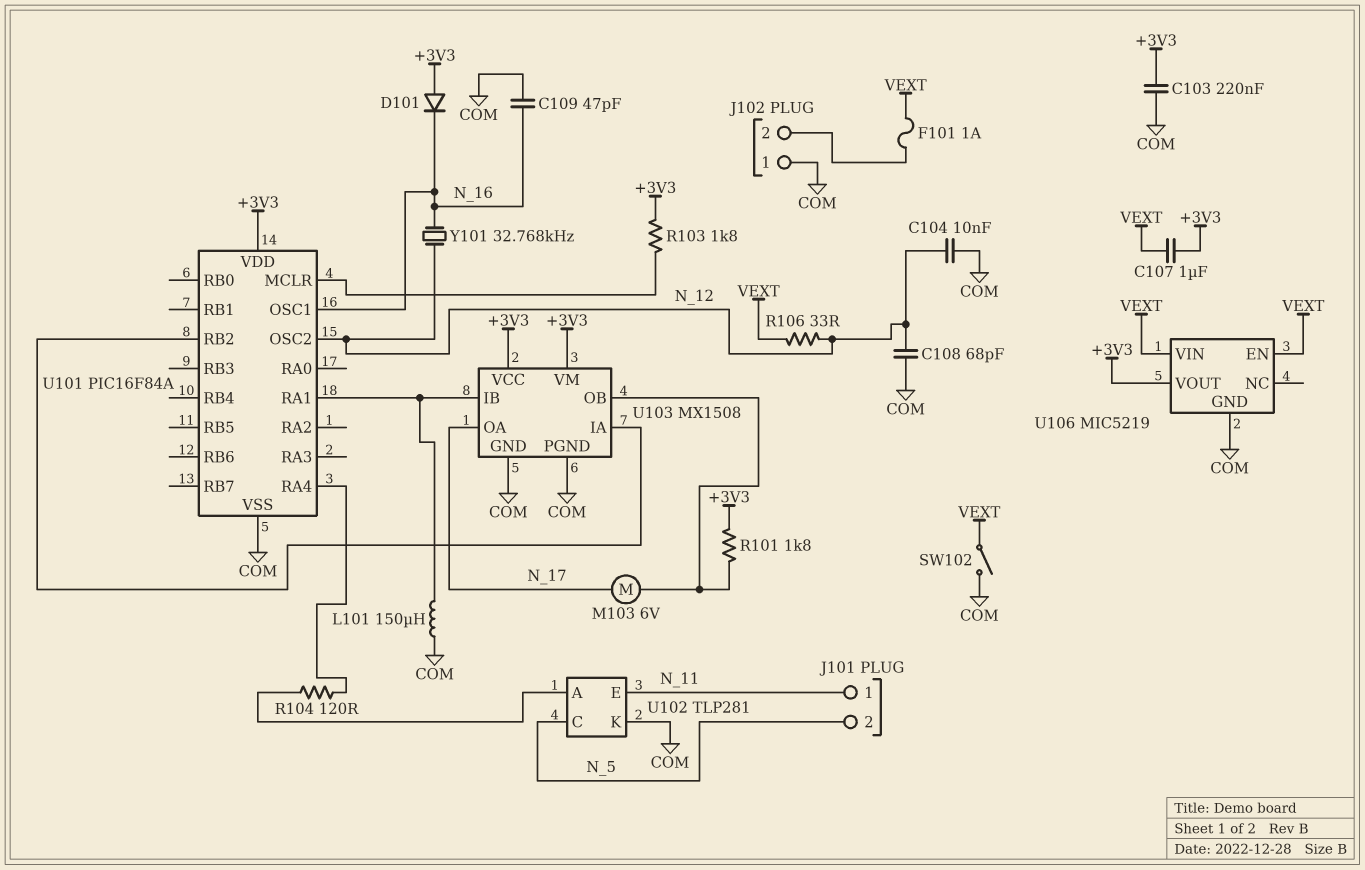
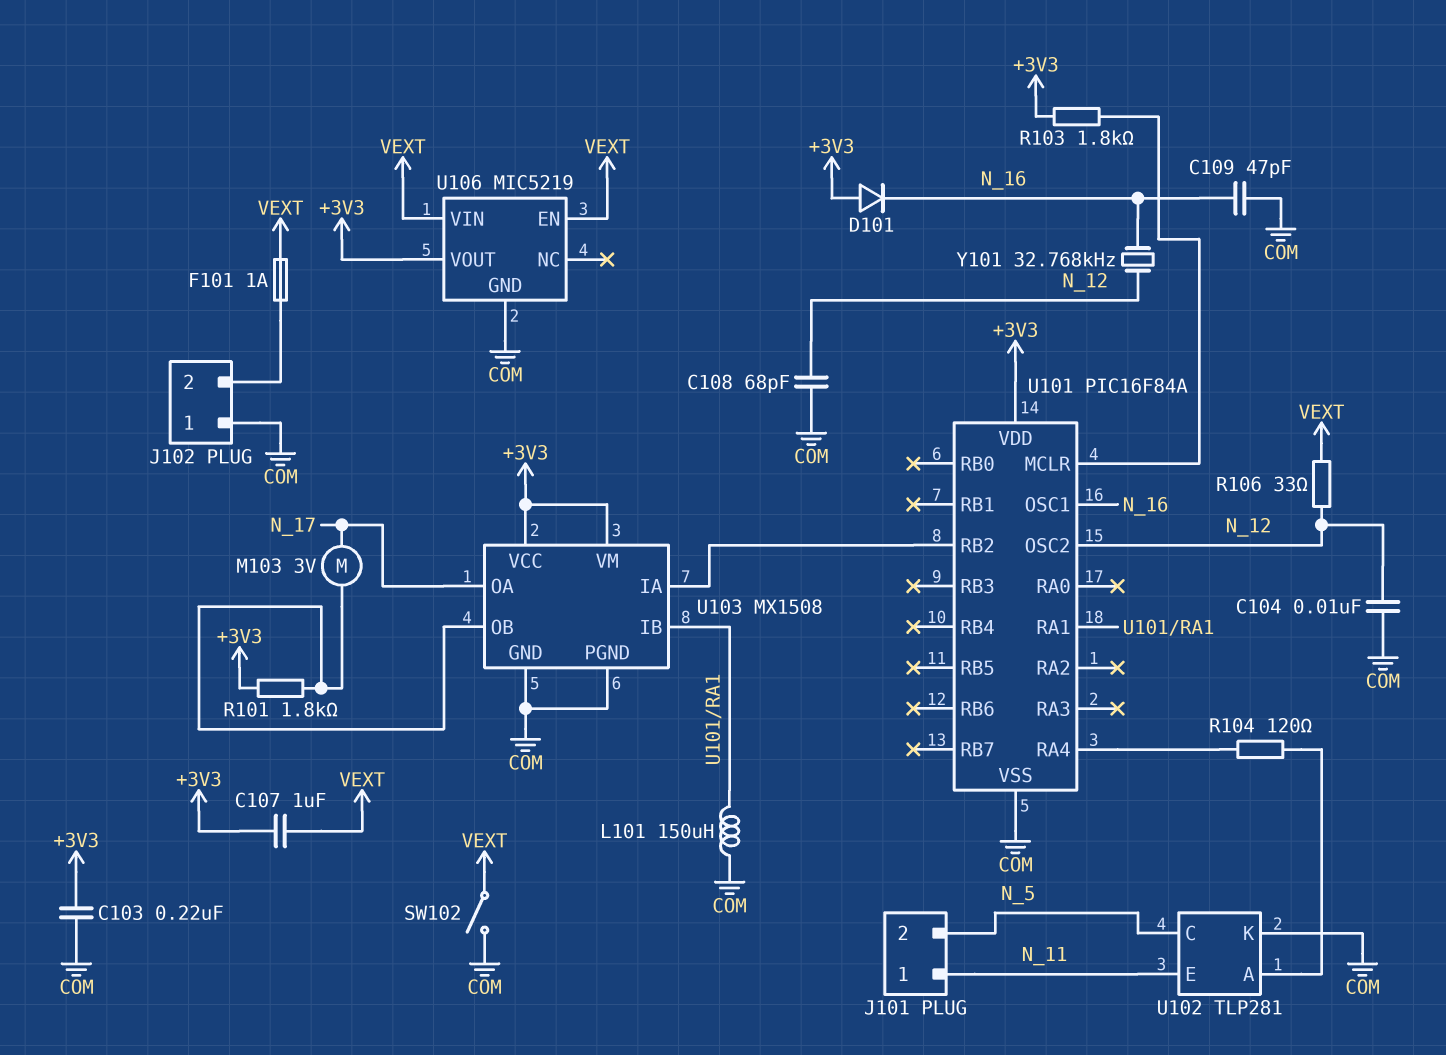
M103: motor 6V (N_17, U103/OB) -> motor 3V (N_17, U103/OB)

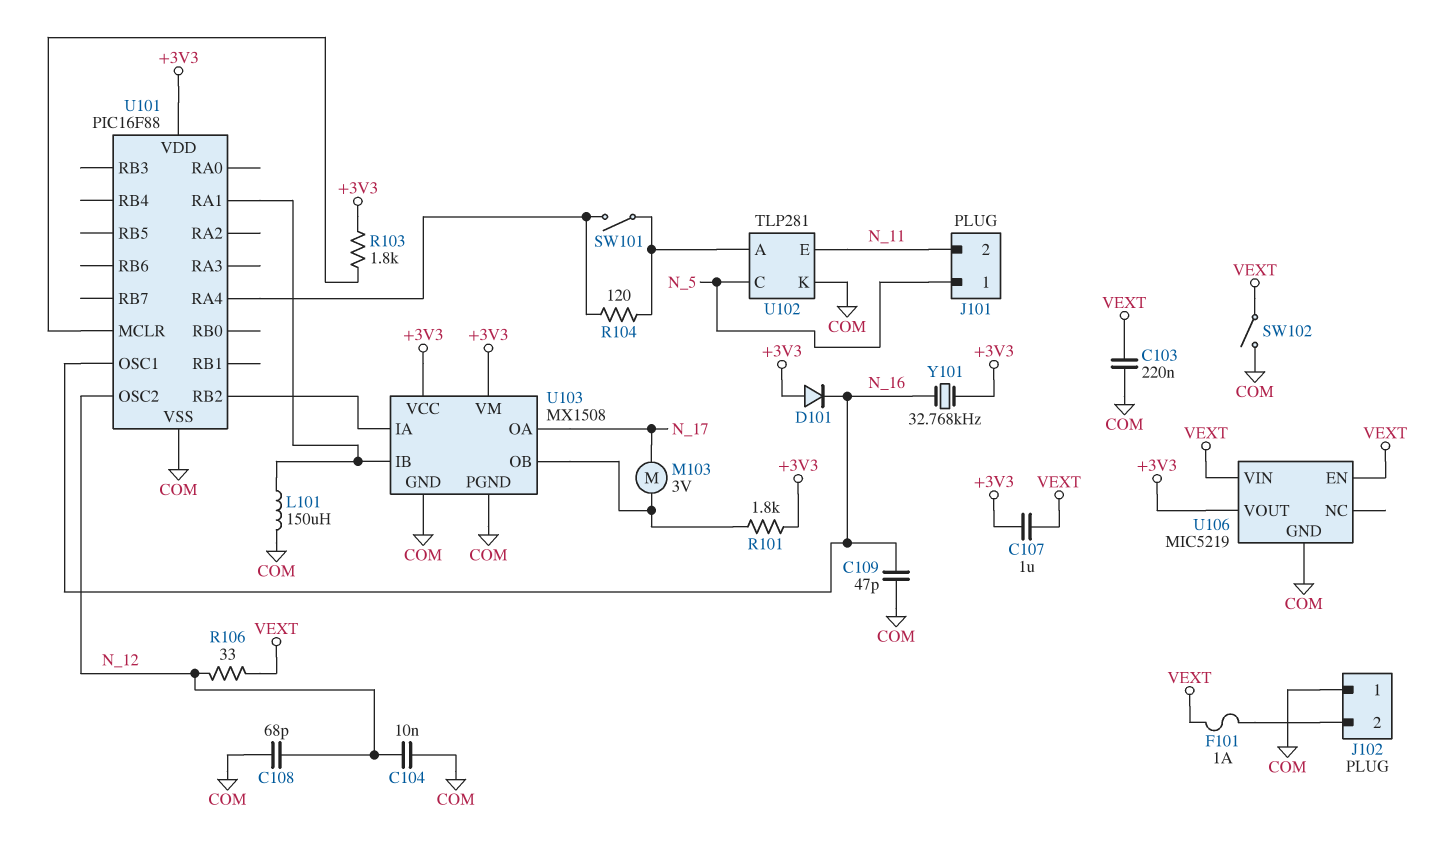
C103: 220nF (+3V3, COM) -> 220nF (COM, VEXT)
J101 pin 1: N_11 -> N_5
J101 pin 2: N_5 -> N_11
SW101: none -> switch (U101/RA4, U102/A)
U101: PIC16F84A -> PIC16F88
Y101: 32.768kHz (N_12, N_16) -> 32.768kHz (+3V3, N_16)

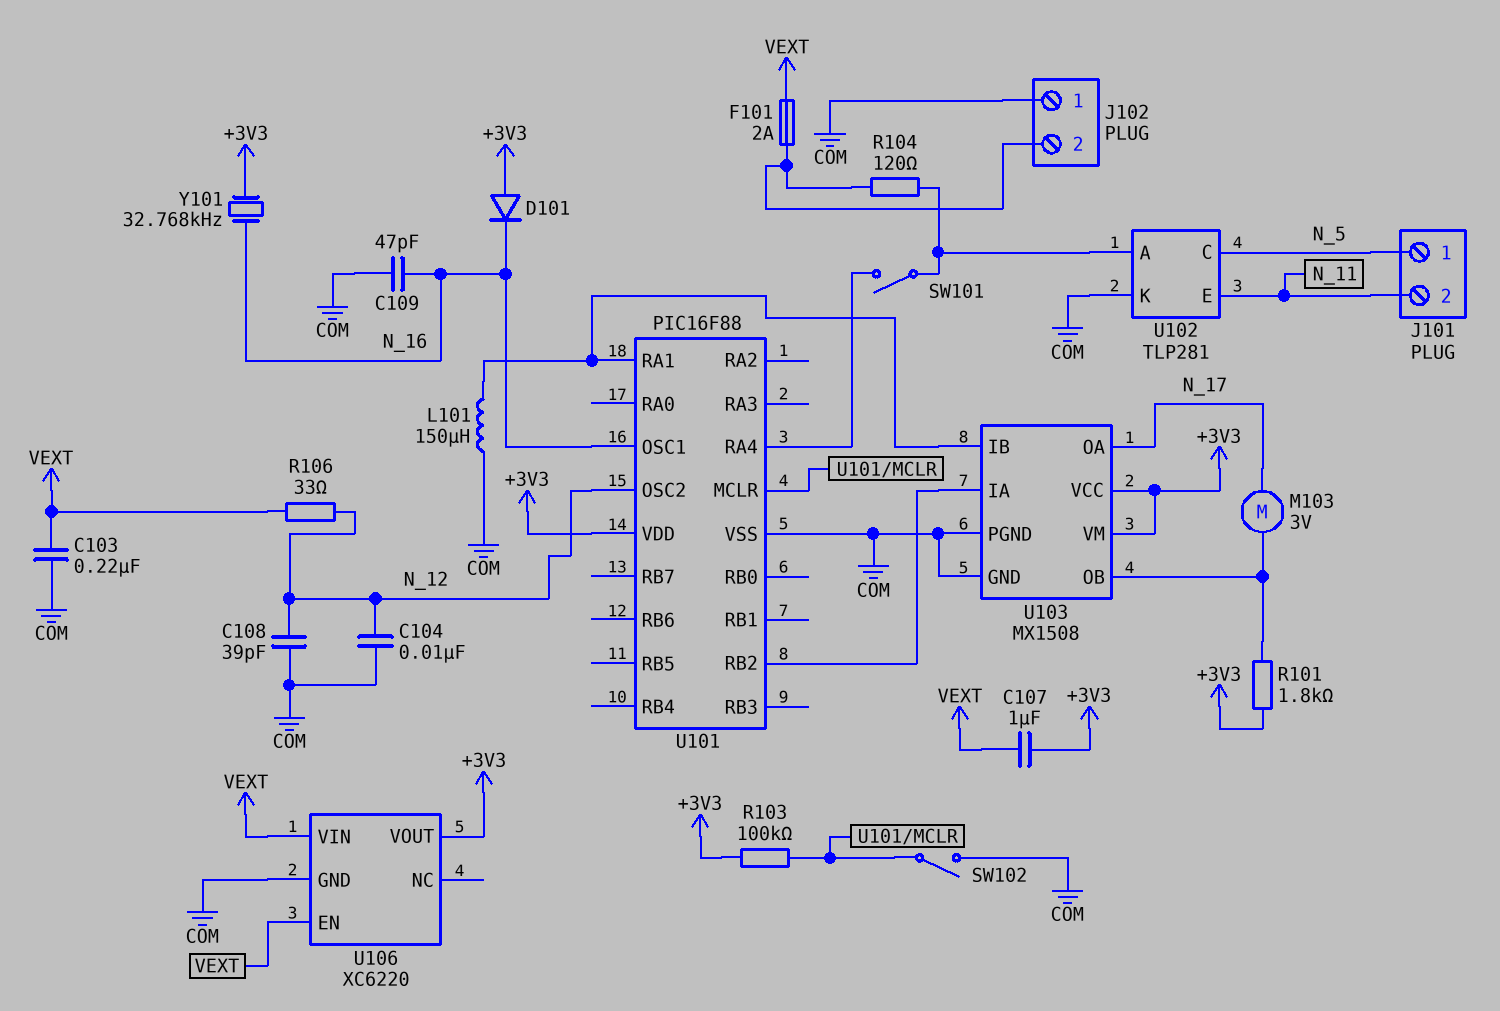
C108: 68pF (COM, N_12) -> 39pF (COM, N_12)
F101: 1A (J102/2, VEXT) -> 2A (J102/2, VEXT)
R103: 1.8k (+3V3, U101/MCLR) -> 100k (+3V3, U101/MCLR)
R104: 120 (U101/RA4, U102/A) -> 120 (J102/2, U102/A)
SW102: switch (COM, VEXT) -> switch (COM, U101/MCLR)
U106: MIC5219 -> XC6220

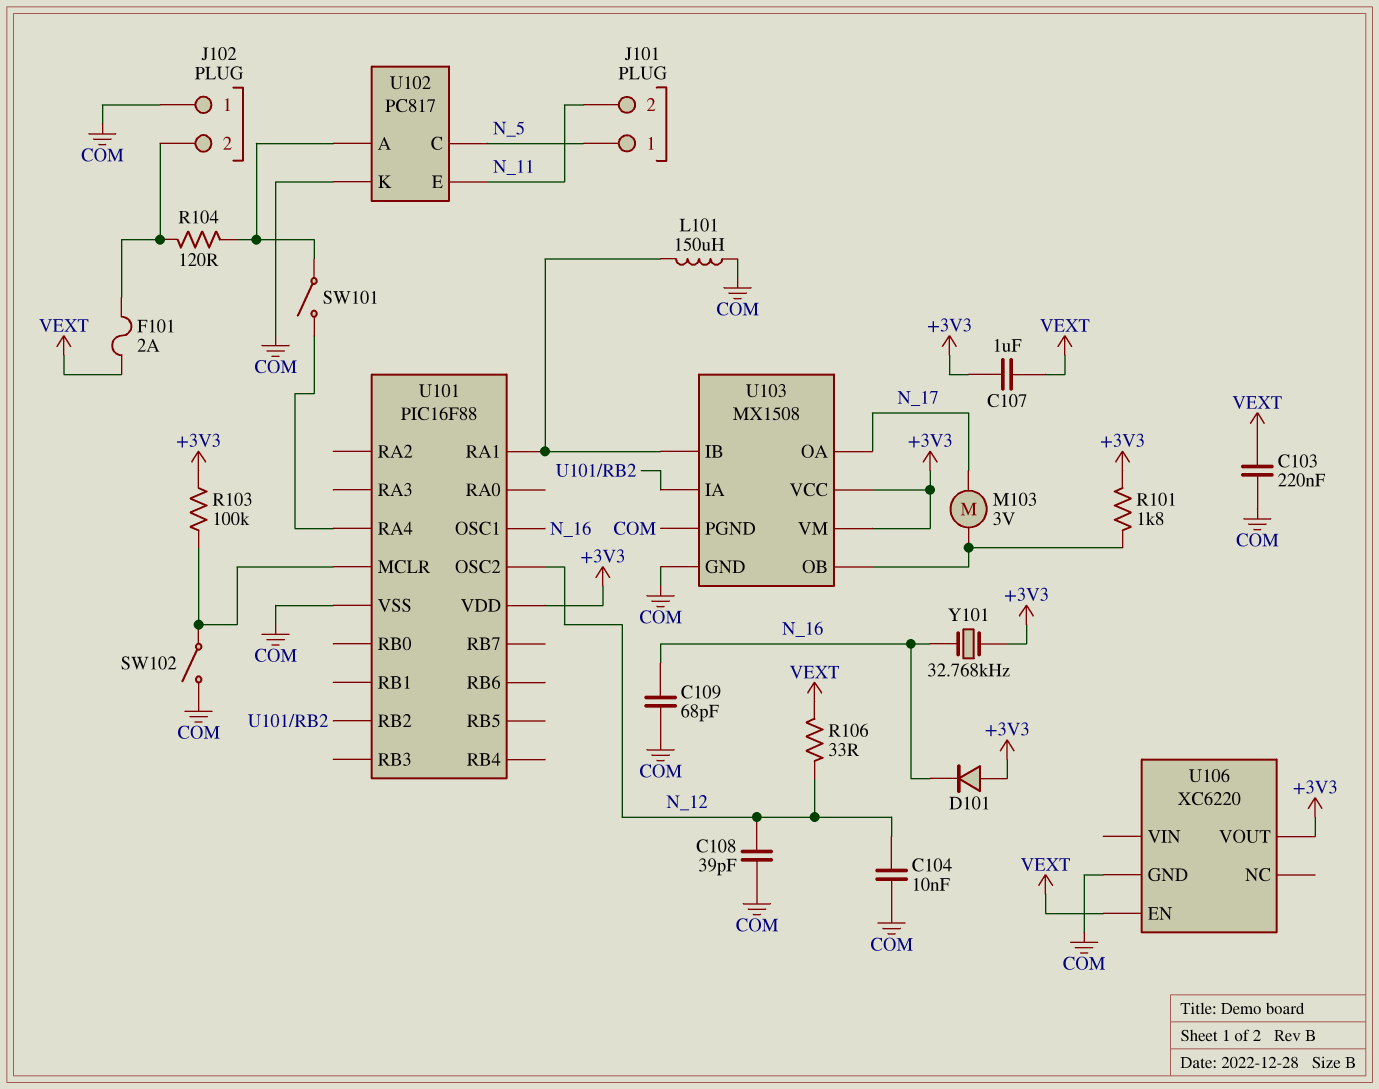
C109: 47pF (COM, N_16) -> 68pF (COM, N_16)
U102: TLP281 -> PC817
U106 pin VIN: VEXT -> none

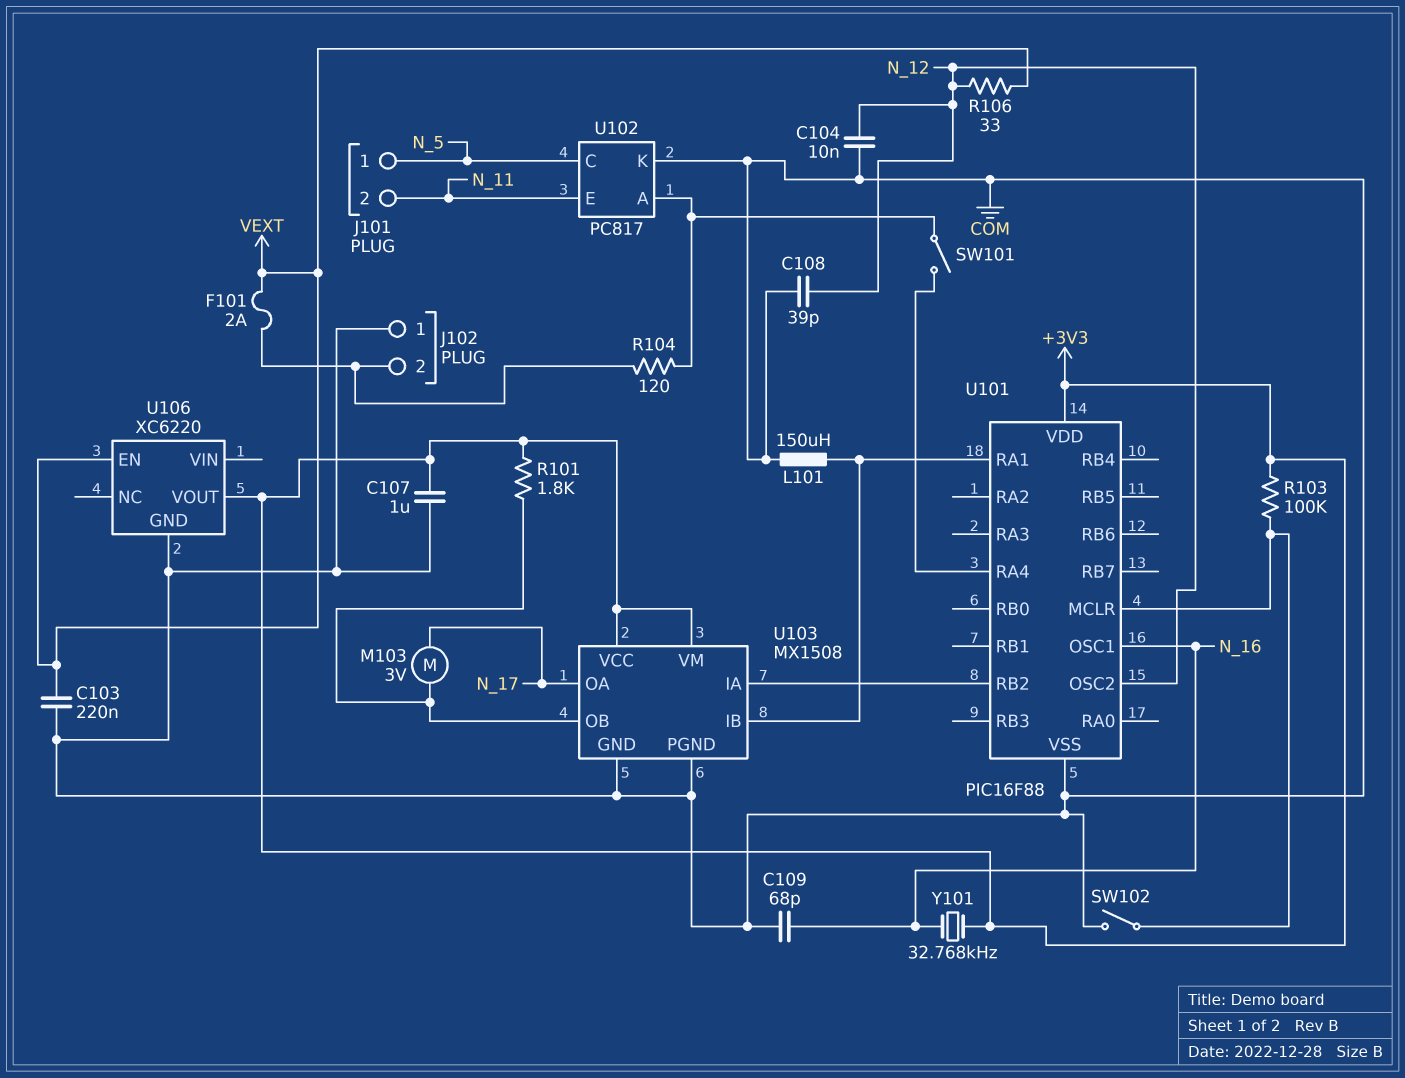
C107: 1uF (+3V3, VEXT) -> 1uF (+3V3, COM)
D101: diode (A +3V3, K N_16) -> none

